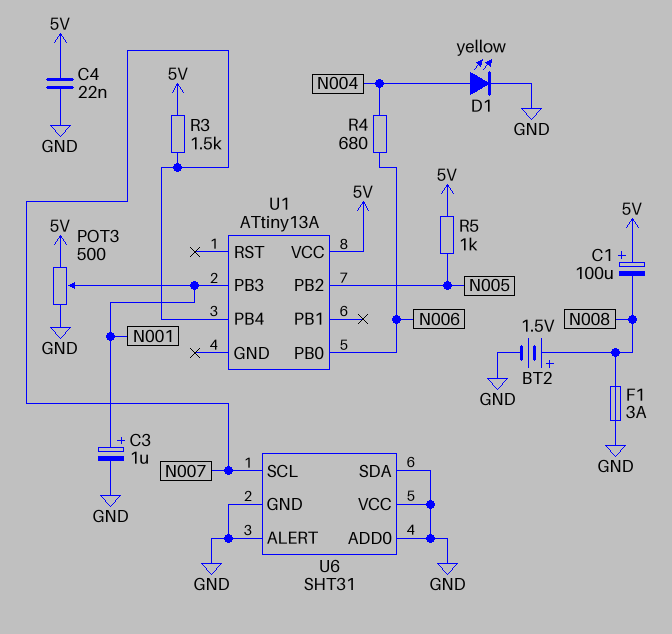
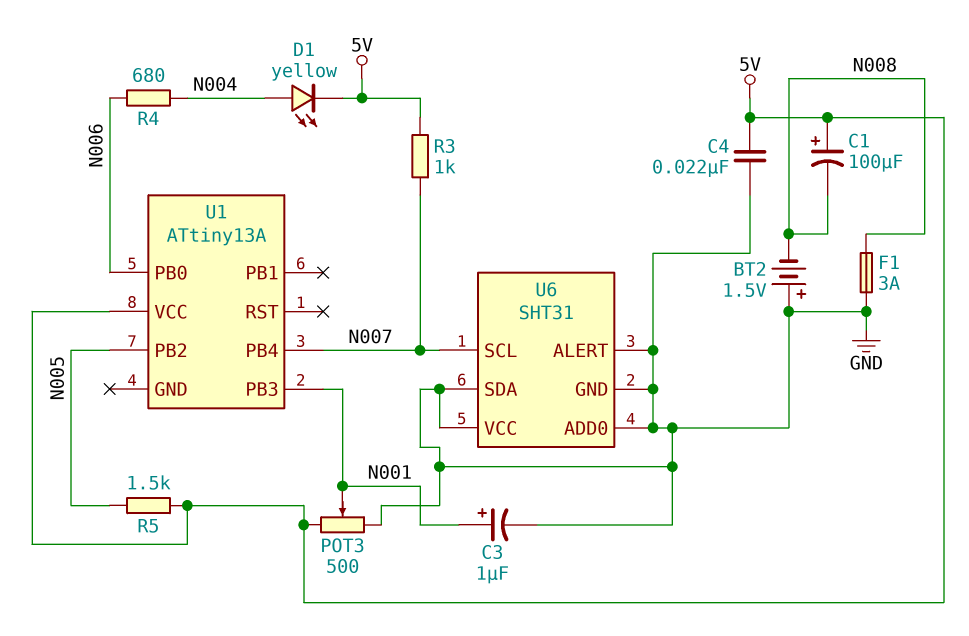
BT2: 1.5V (plus N008, minus GND) -> 1.5V (plus GND, minus N008)
D1: LED yellow (A N004, K GND) -> LED yellow (A N004, K 5V)
R3: 1.5k (5V, N007) -> 1k (5V, N007)
R5: 1k (5V, N005) -> 1.5k (5V, N005)

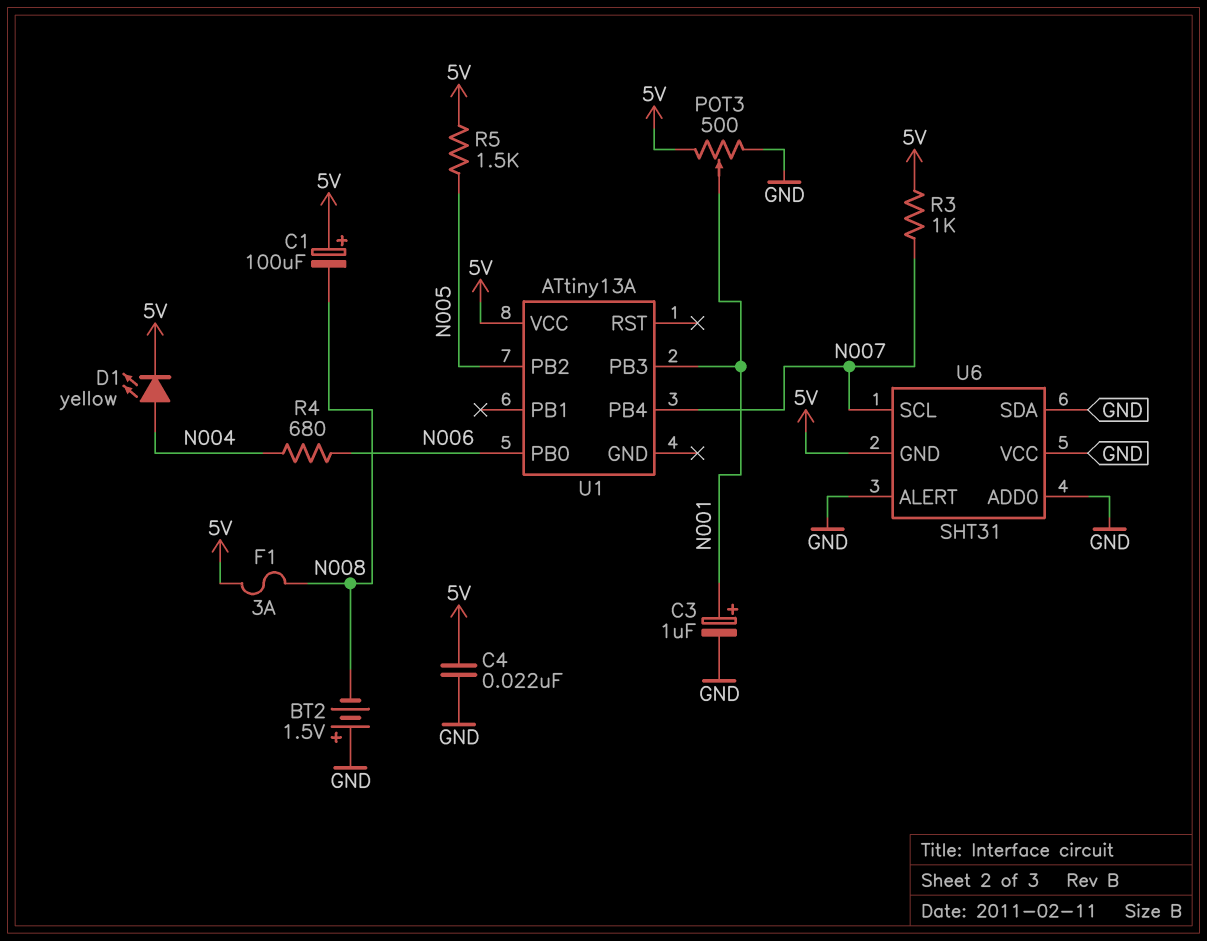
F1: 3A (GND, N008) -> 3A (5V, N008)
U6 pin GND: GND -> 5V

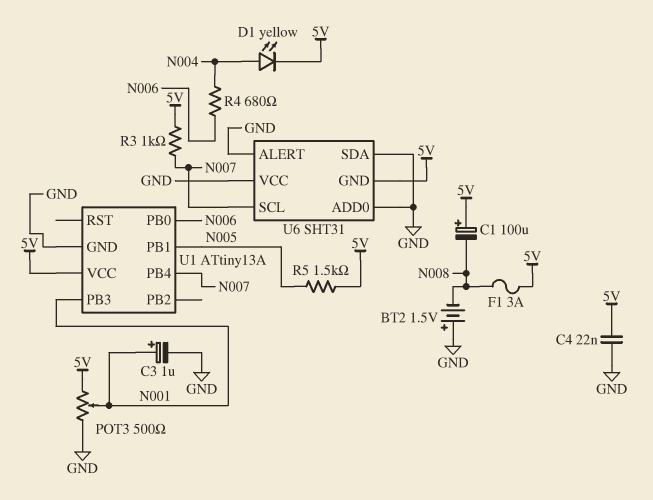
U1 pin GND: none -> GND
U1 pin PB1: none -> N005
U1 pin PB2: N005 -> none

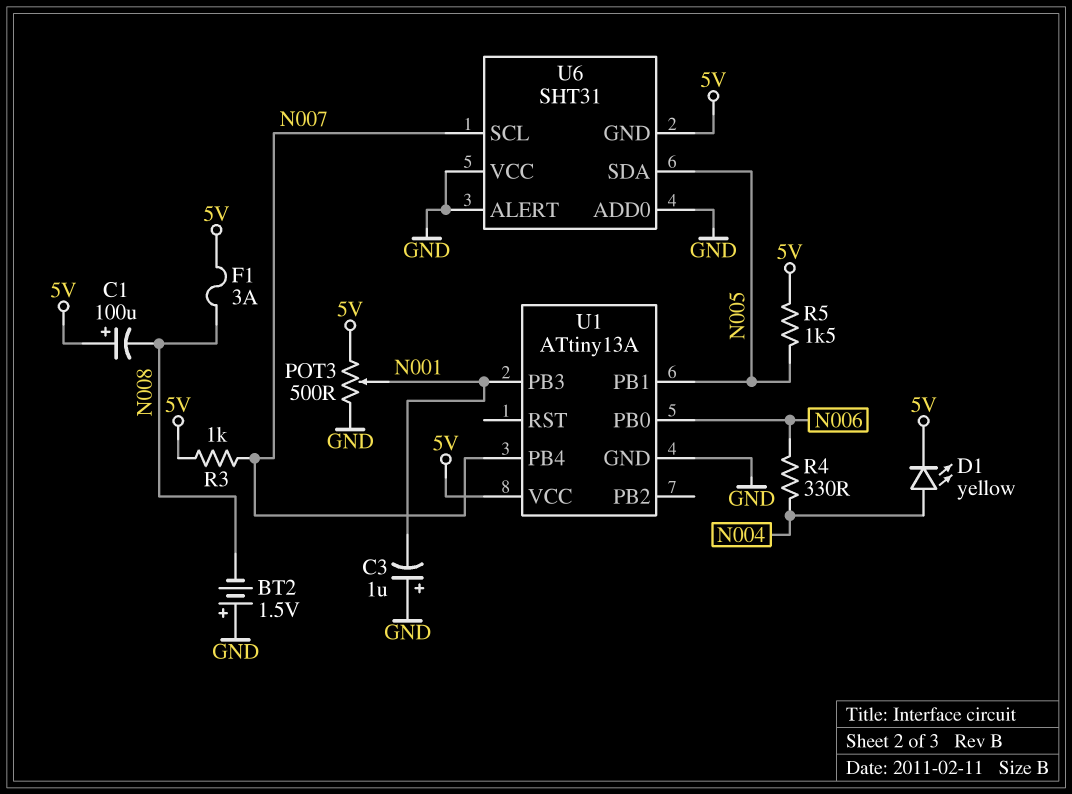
C3: 1uF (plus N001, minus GND) -> 1uF (plus GND, minus N001)
C4: 22nF (5V, GND) -> none
R4: 680 (N004, N006) -> 330 (N004, N006)
U6 pin SDA: GND -> N005

